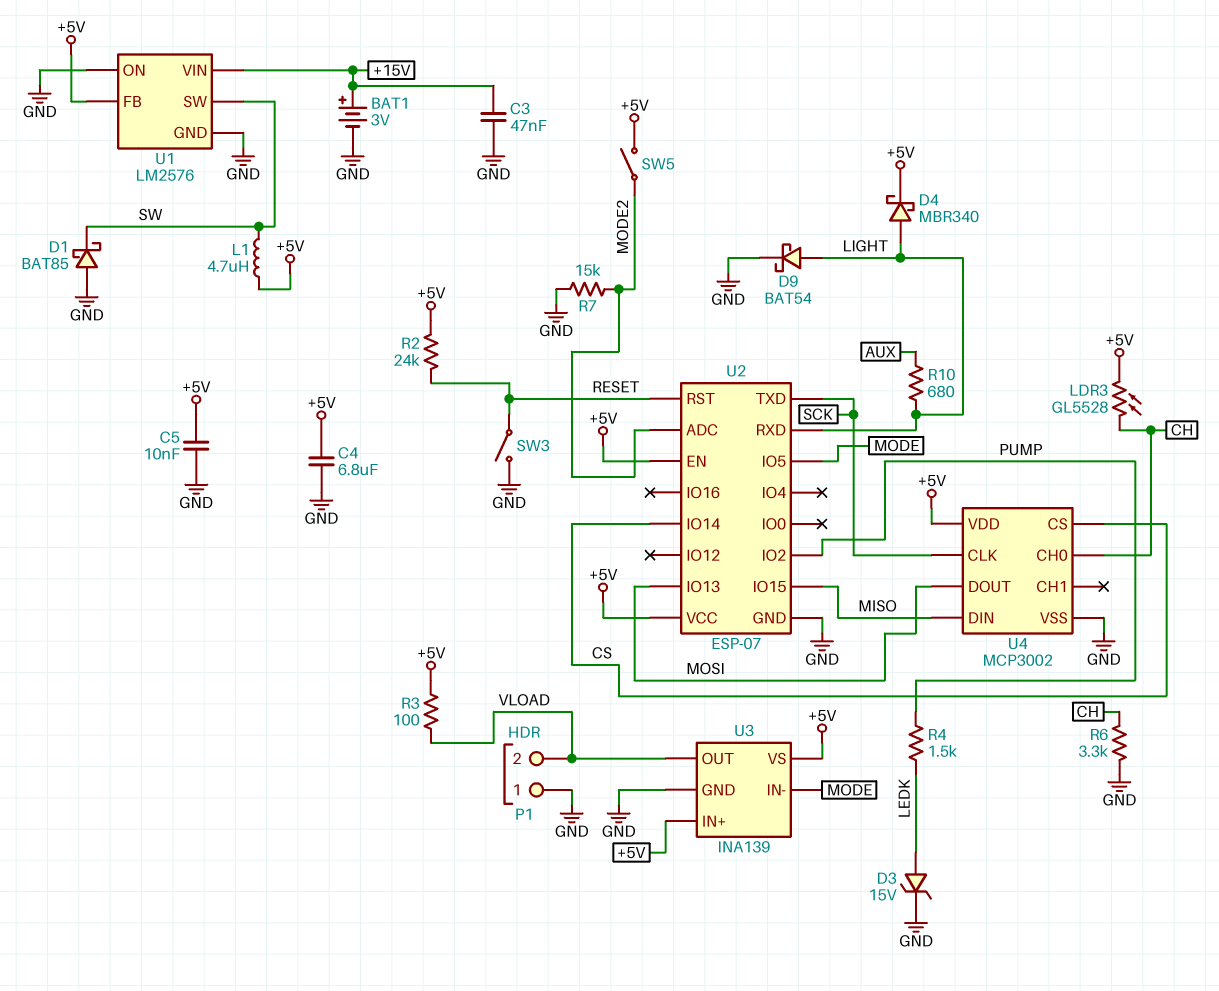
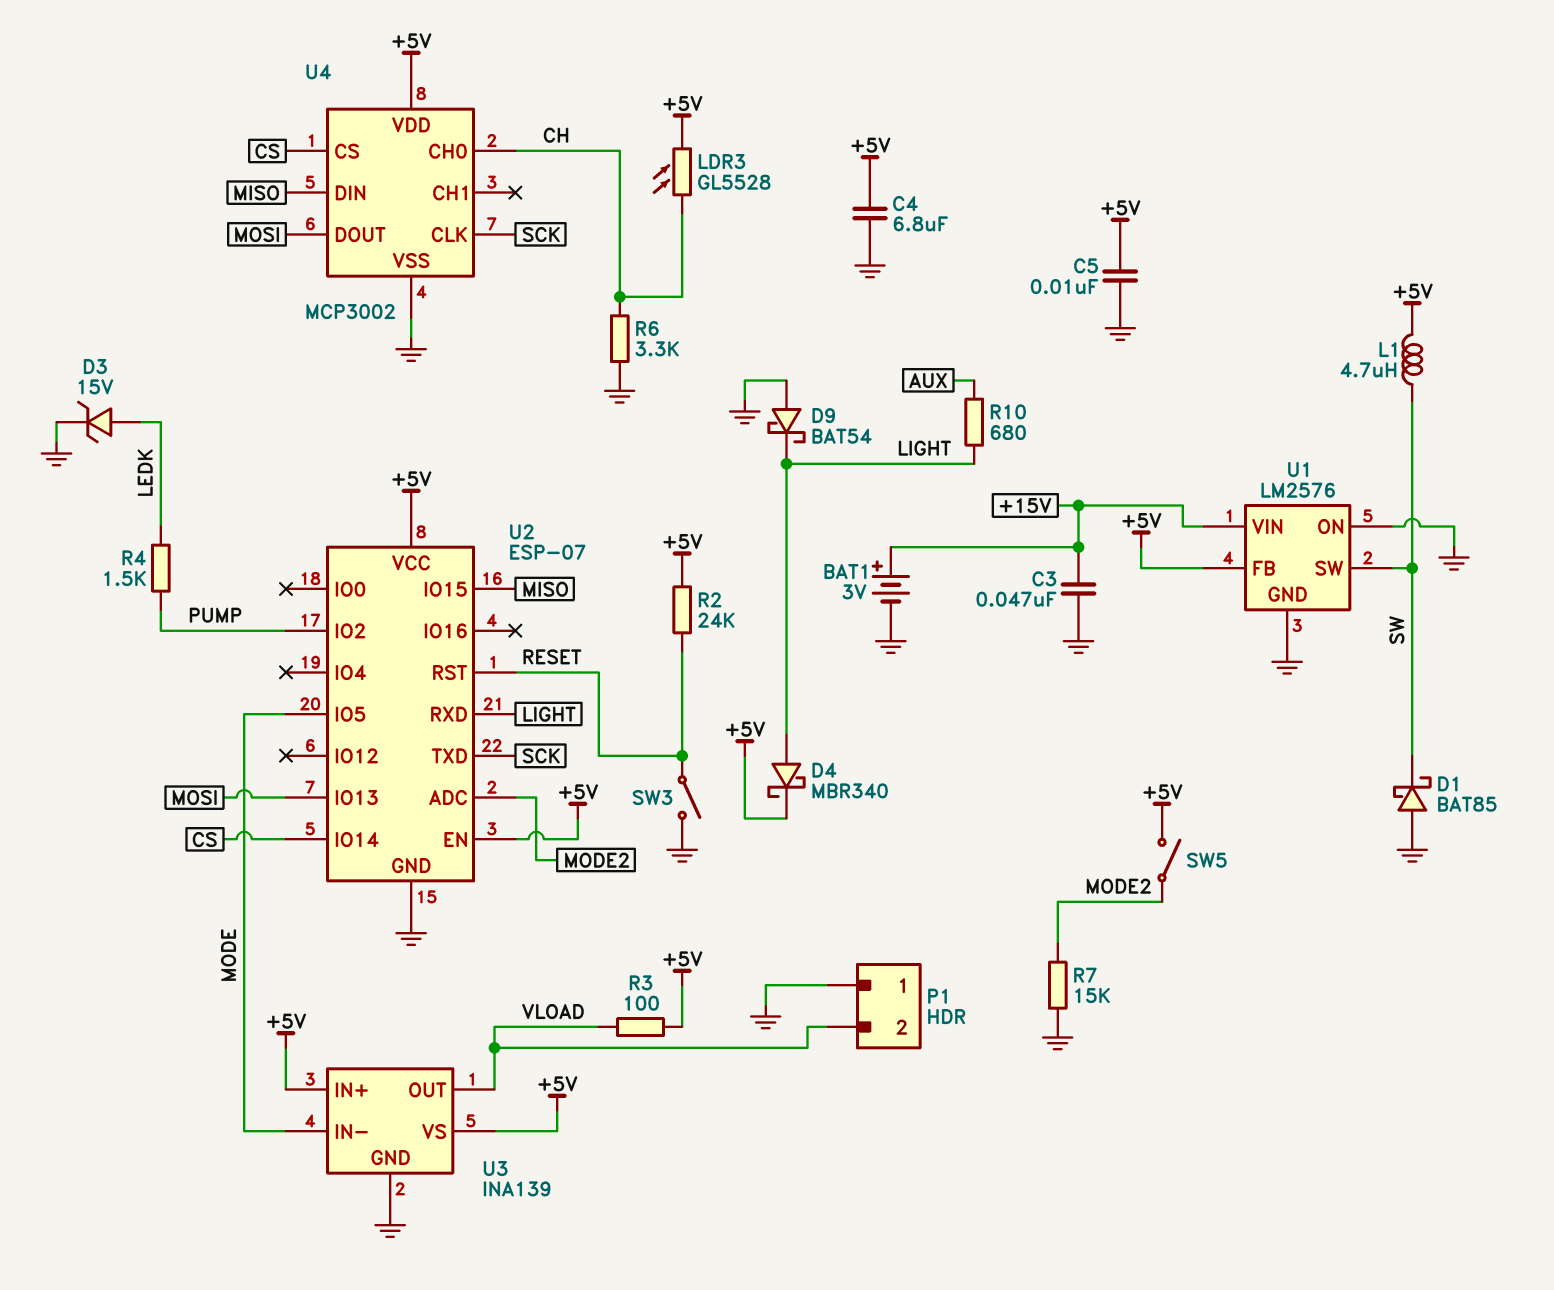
D9: schottky BAT54 (A LIGHT, K GND) -> schottky BAT54 (A GND, K LIGHT)

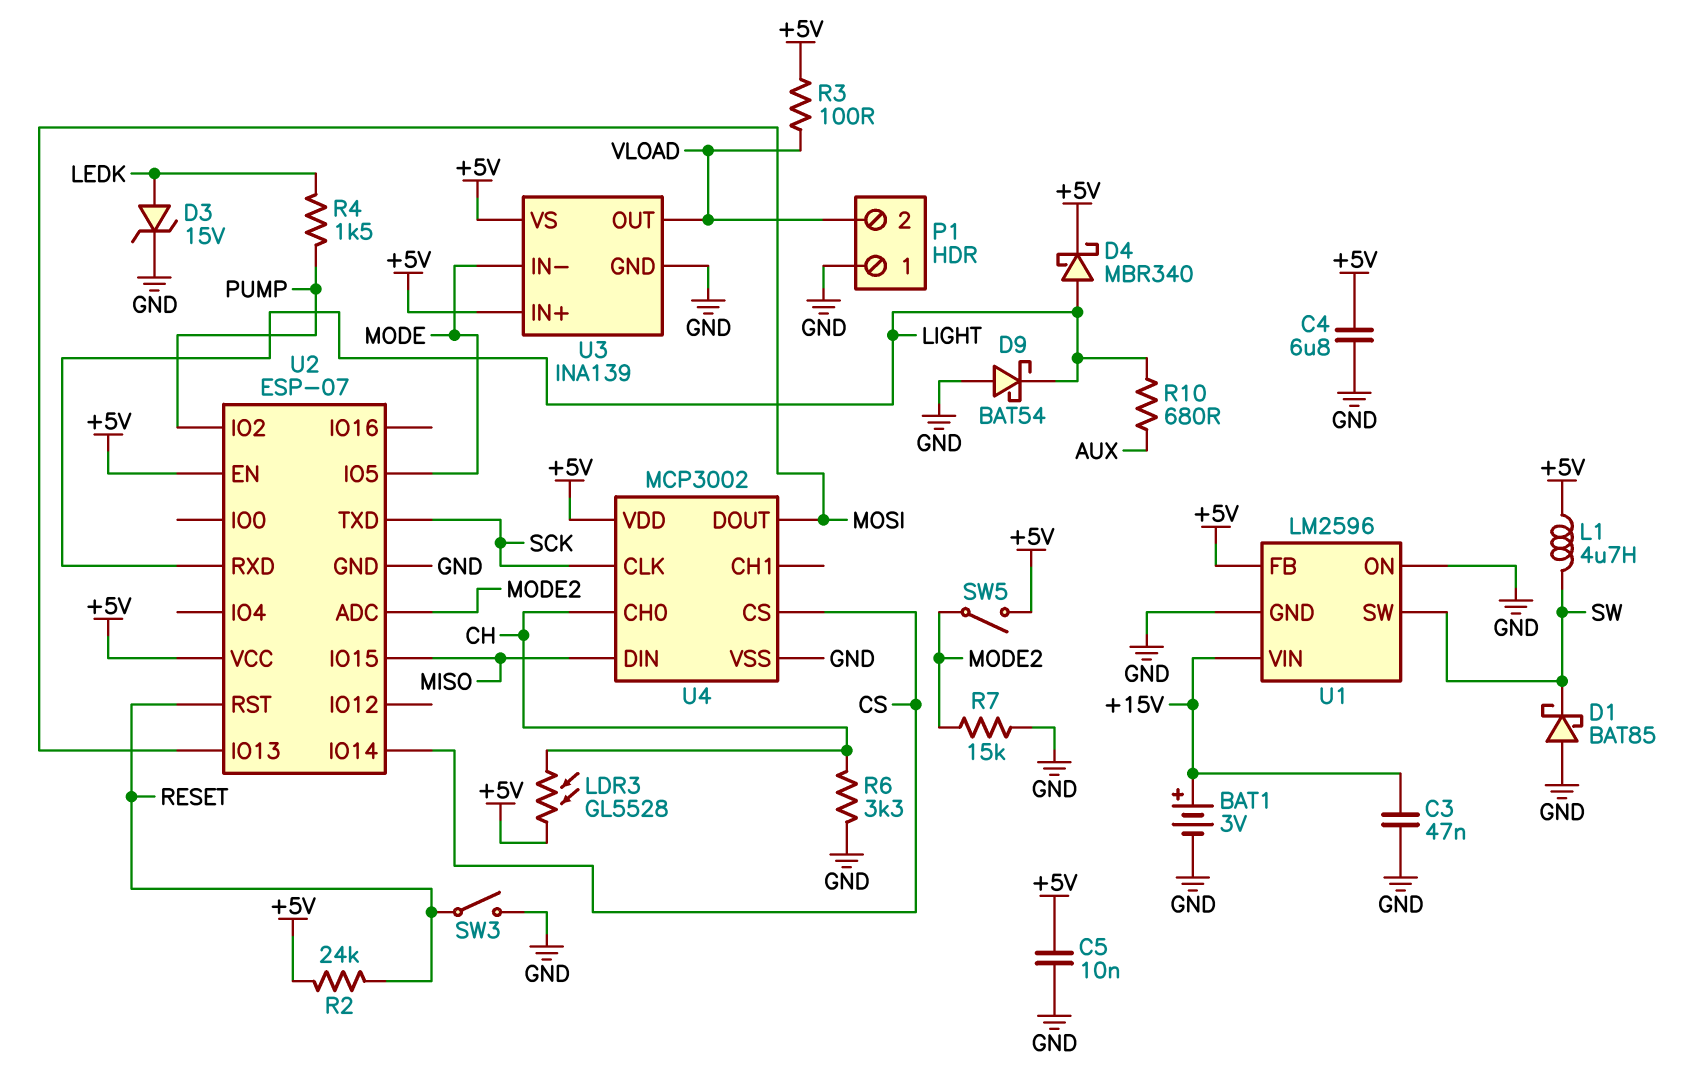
U1: LM2576 -> LM2596

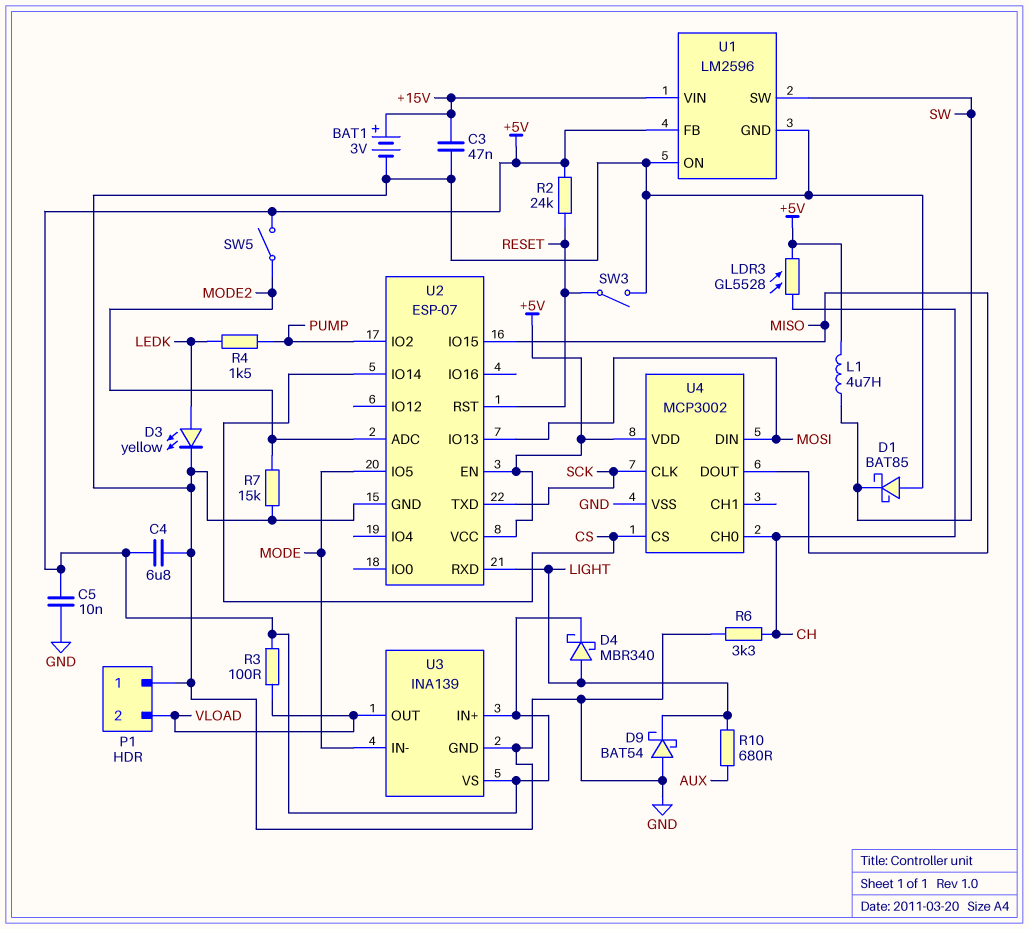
D3: zener 15V (A LEDK, K GND) -> LED yellow (A LEDK, K GND)
U4 pin DIN: MISO -> MOSI
U4 pin DOUT: MOSI -> MISO

